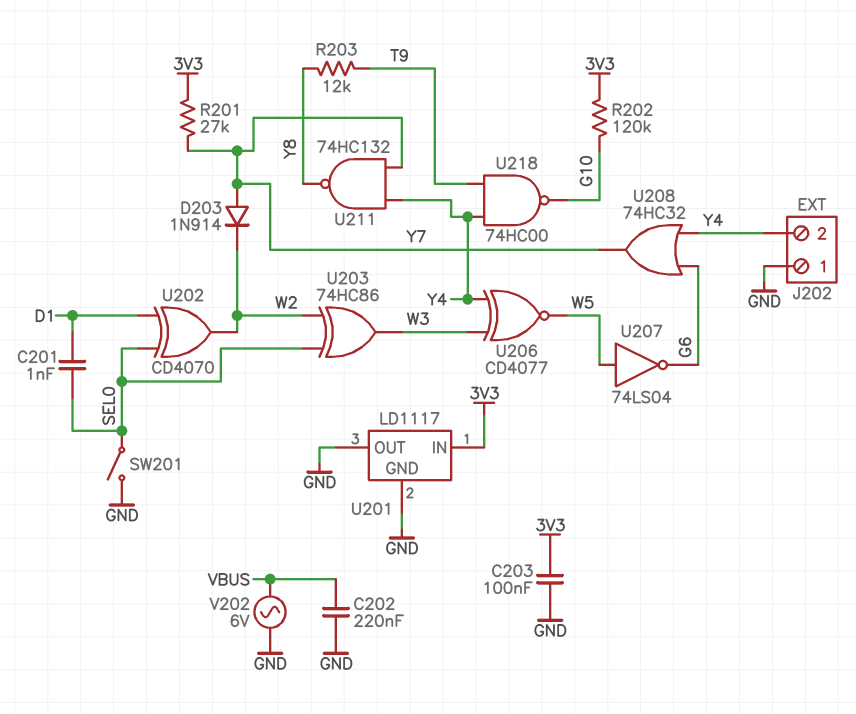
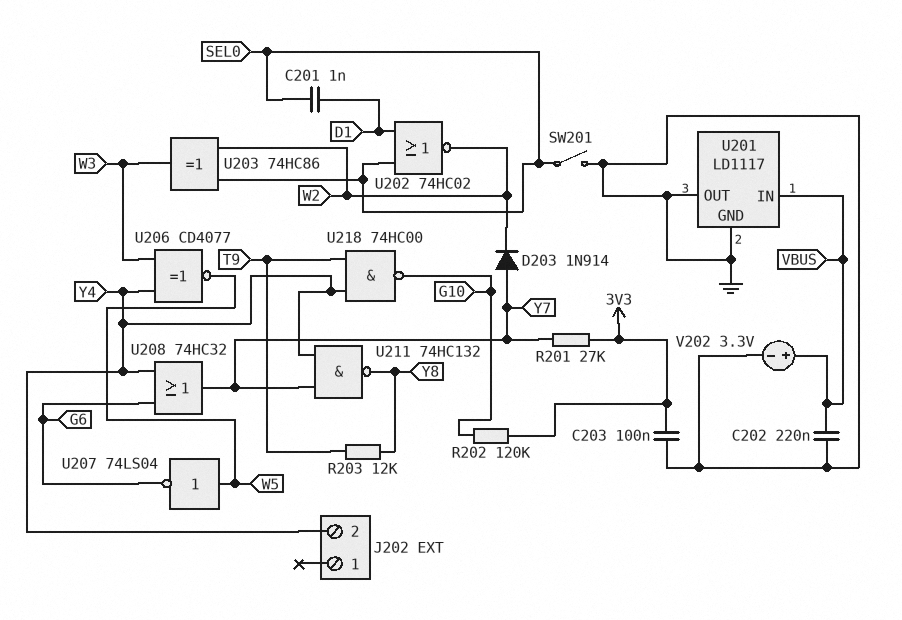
J202 pin 1: GND -> none
U201 pin IN: 3V3 -> VBUS
U202: XOR CD4070 (in D1, in SEL0, out W2) -> NOR 74HC02 (in D1, in SEL0, out W2)
V202: AC 6V (GND, VBUS) -> 3.3V (plus VBUS, minus GND)

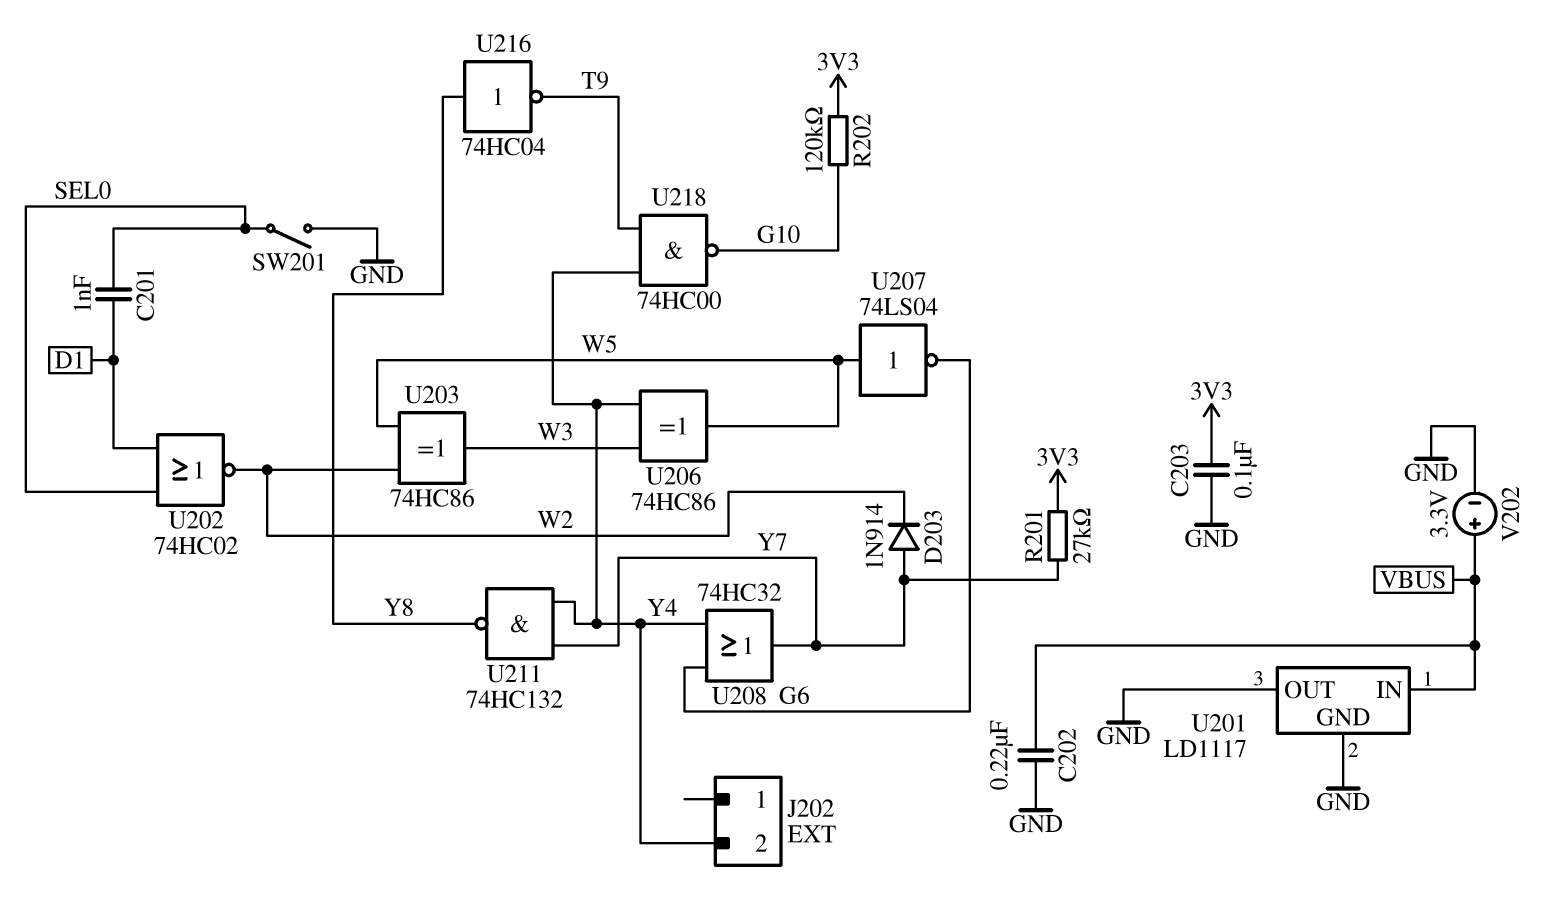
R203: 12k (T9, Y8) -> none
U203: XOR 74HC86 (in SEL0, in W2, out W3) -> XOR 74HC86 (in W2, in W5, out W3)
U206: XNOR CD4077 (in W3, in Y4, out W5) -> XOR 74HC86 (in W3, in Y4, out W5)
U216: none -> NOT 74HC04 (in Y8, out T9)

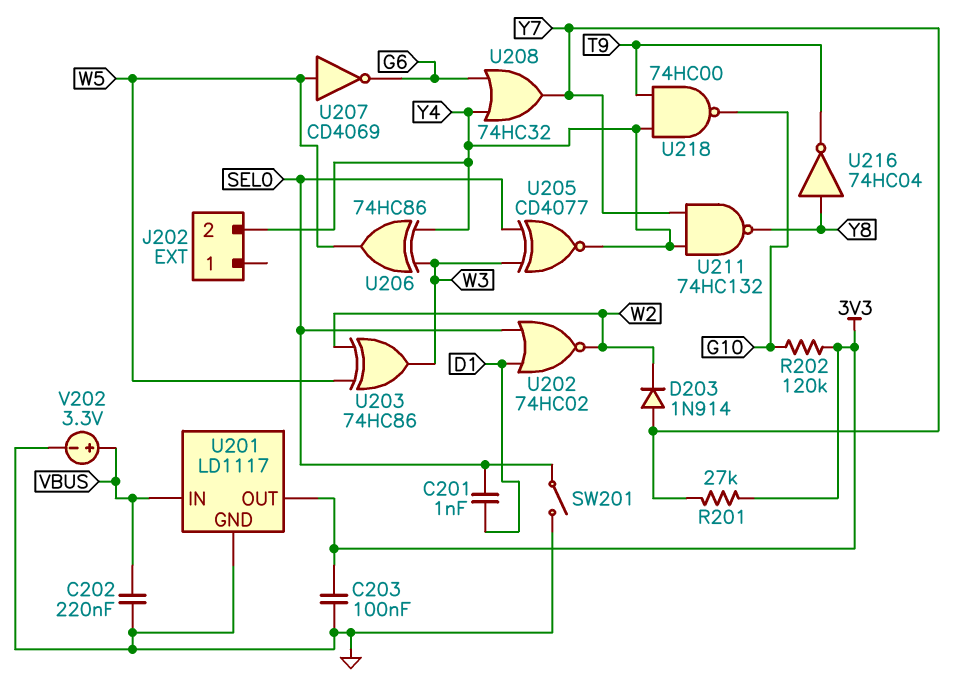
U201 pin OUT: GND -> 3V3
U205: none -> XNOR CD4077 (in SEL0, in W3, out Y4)
U207: NOT 74LS04 (in W5, out G6) -> NOT CD4069 (in W5, out G6)

